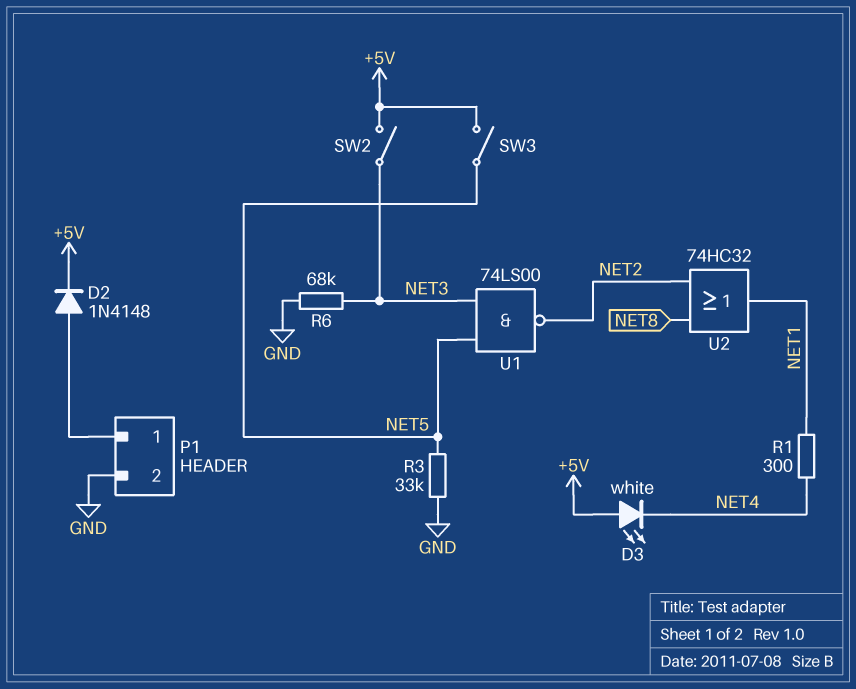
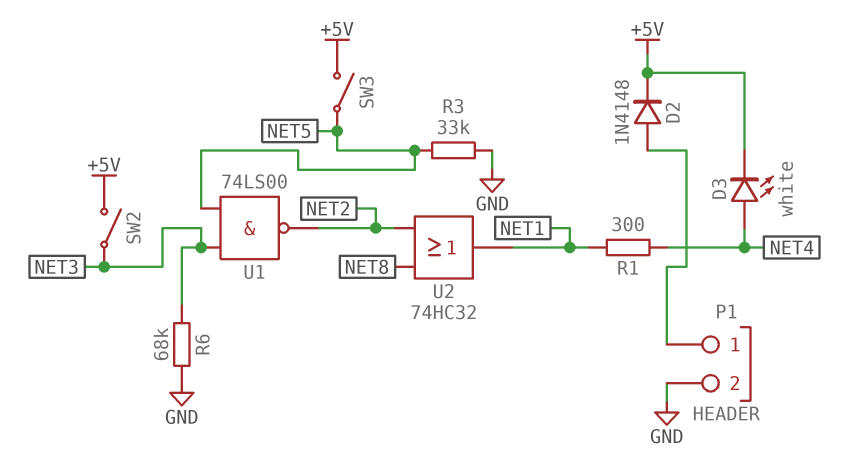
D3: LED white (A +5V, K NET4) -> LED white (A NET4, K +5V)

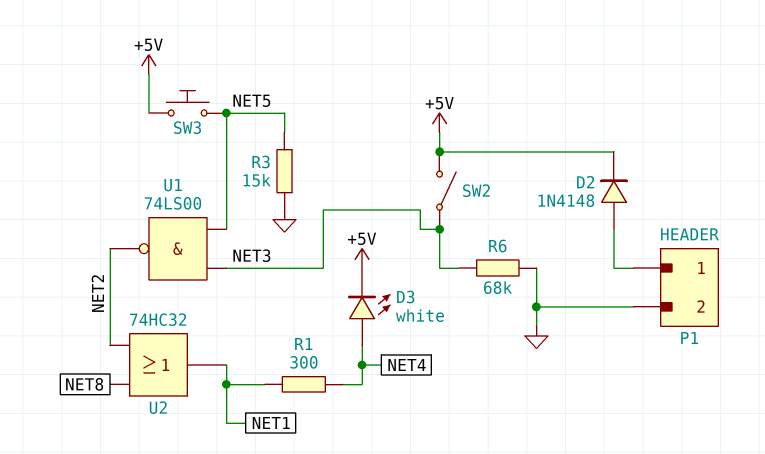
R3: 33k (GND, NET5) -> 15k (GND, NET5)
SW3: switch (+5V, NET5) -> button (+5V, NET5)

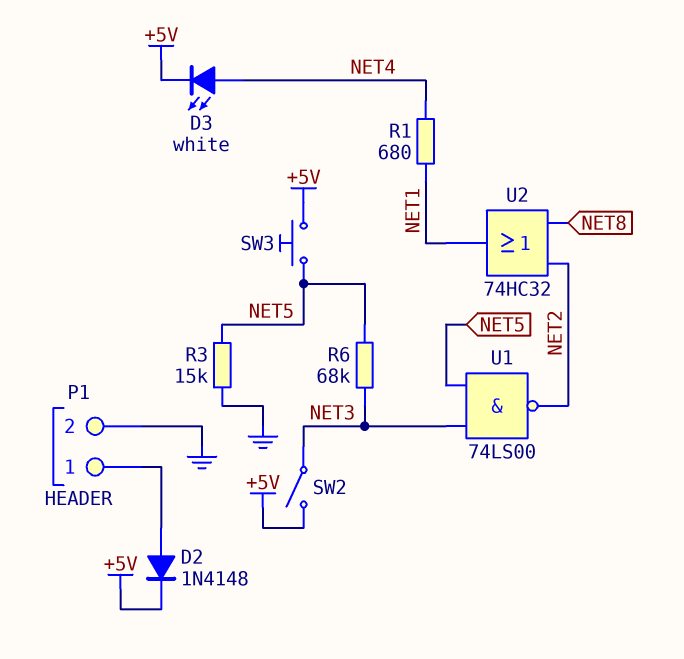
R1: 300 (NET1, NET4) -> 680 (NET1, NET4)
R6: 68k (GND, NET3) -> 68k (NET3, NET5)

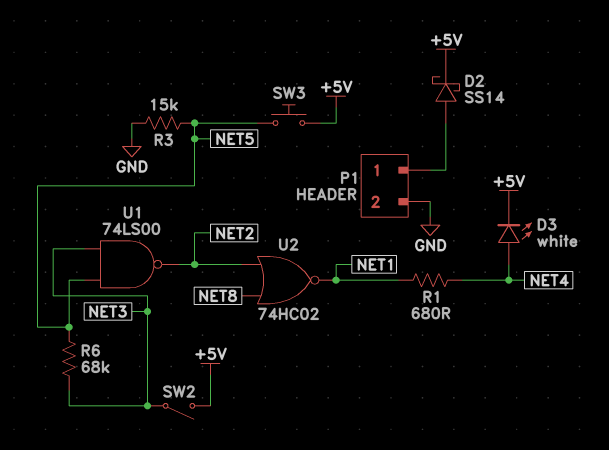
D2: diode 1N4148 (A P1/1, K +5V) -> schottky SS14 (A P1/1, K +5V)
U2: OR 74HC32 (in NET2, in NET8, out NET1) -> NOR 74HC02 (in NET2, in NET8, out NET1)

